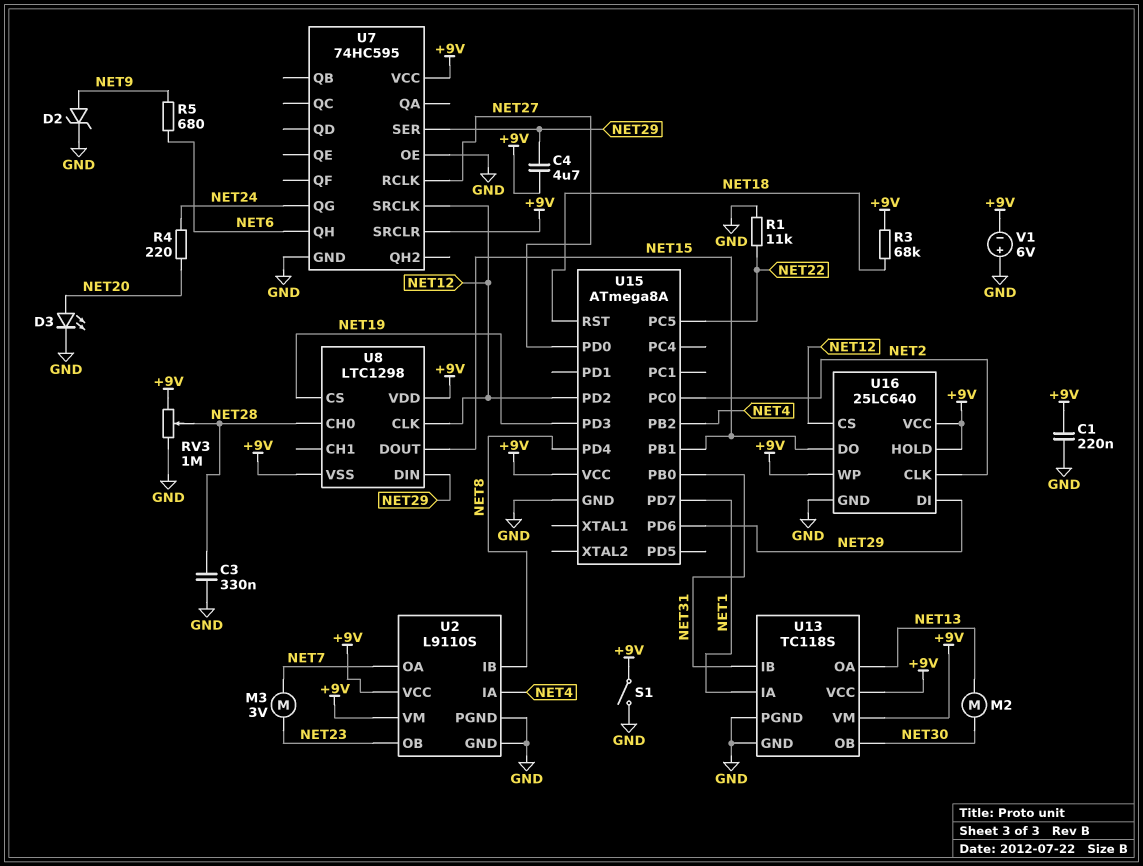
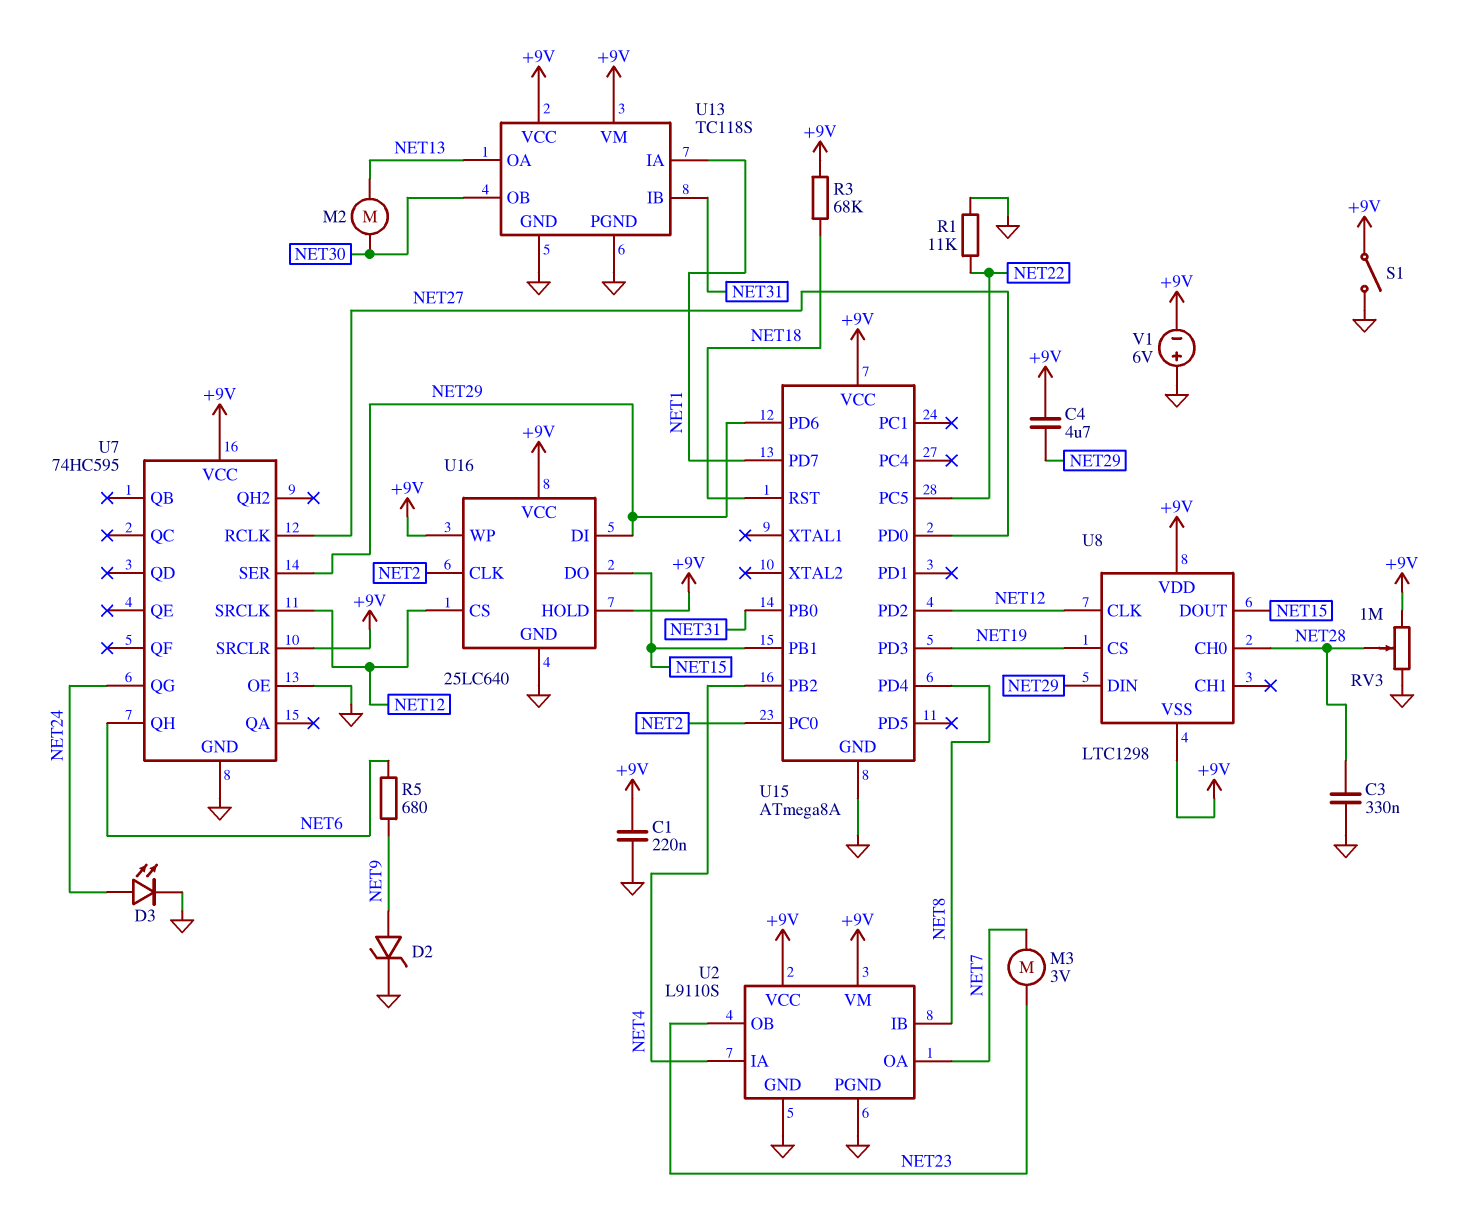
D3: LED (A NET20, K GND) -> LED (A NET24, K GND)
R4: 220 (NET20, NET24) -> none

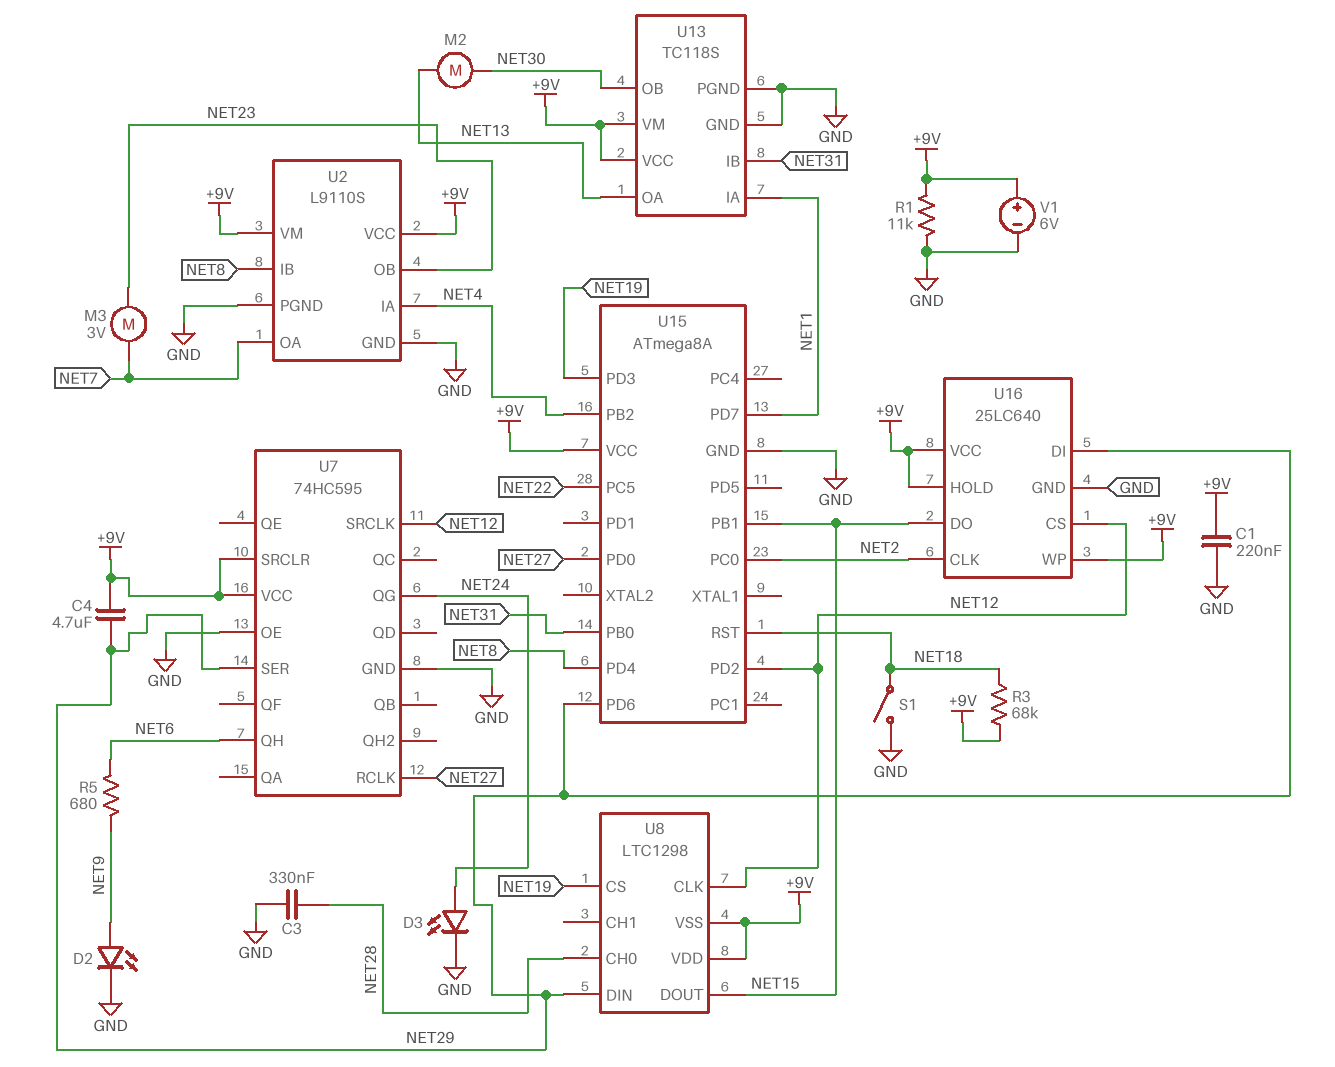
D2: zener (A NET9, K GND) -> LED (A NET9, K GND)
R1: 11k (GND, NET22) -> 11k (+9V, GND)
RV3: 1M (+9V, GND, wiper NET28) -> none
S1: switch (+9V, GND) -> switch (GND, NET18)
V1: 6V (plus GND, minus +9V) -> 6V (plus +9V, minus GND)

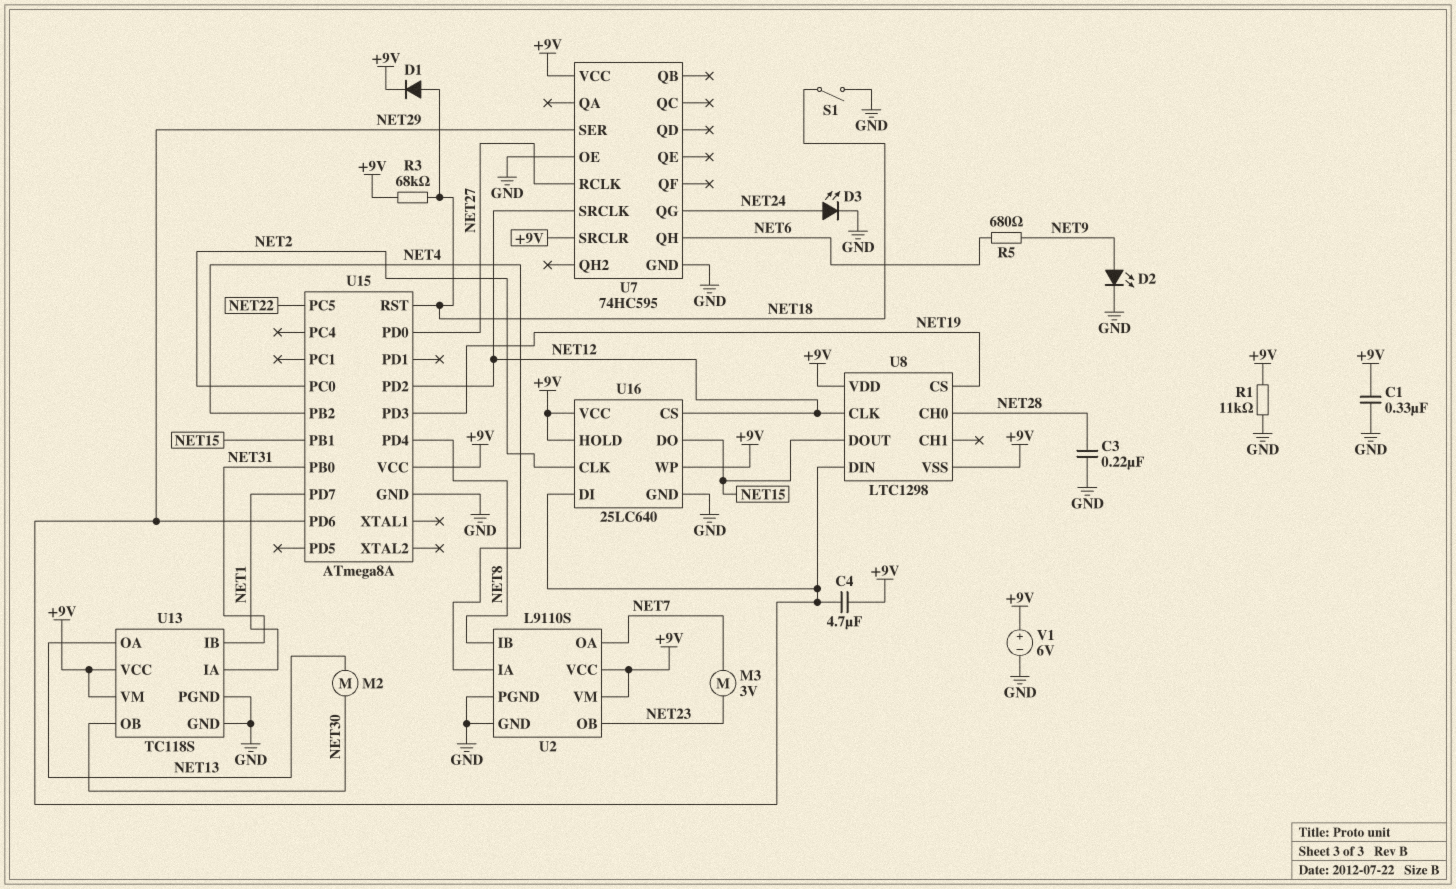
C1: 220nF (+9V, GND) -> 330nF (+9V, GND)
C3: 330nF (GND, NET28) -> 220nF (GND, NET28)
D1: none -> diode (A NET18, K +9V)

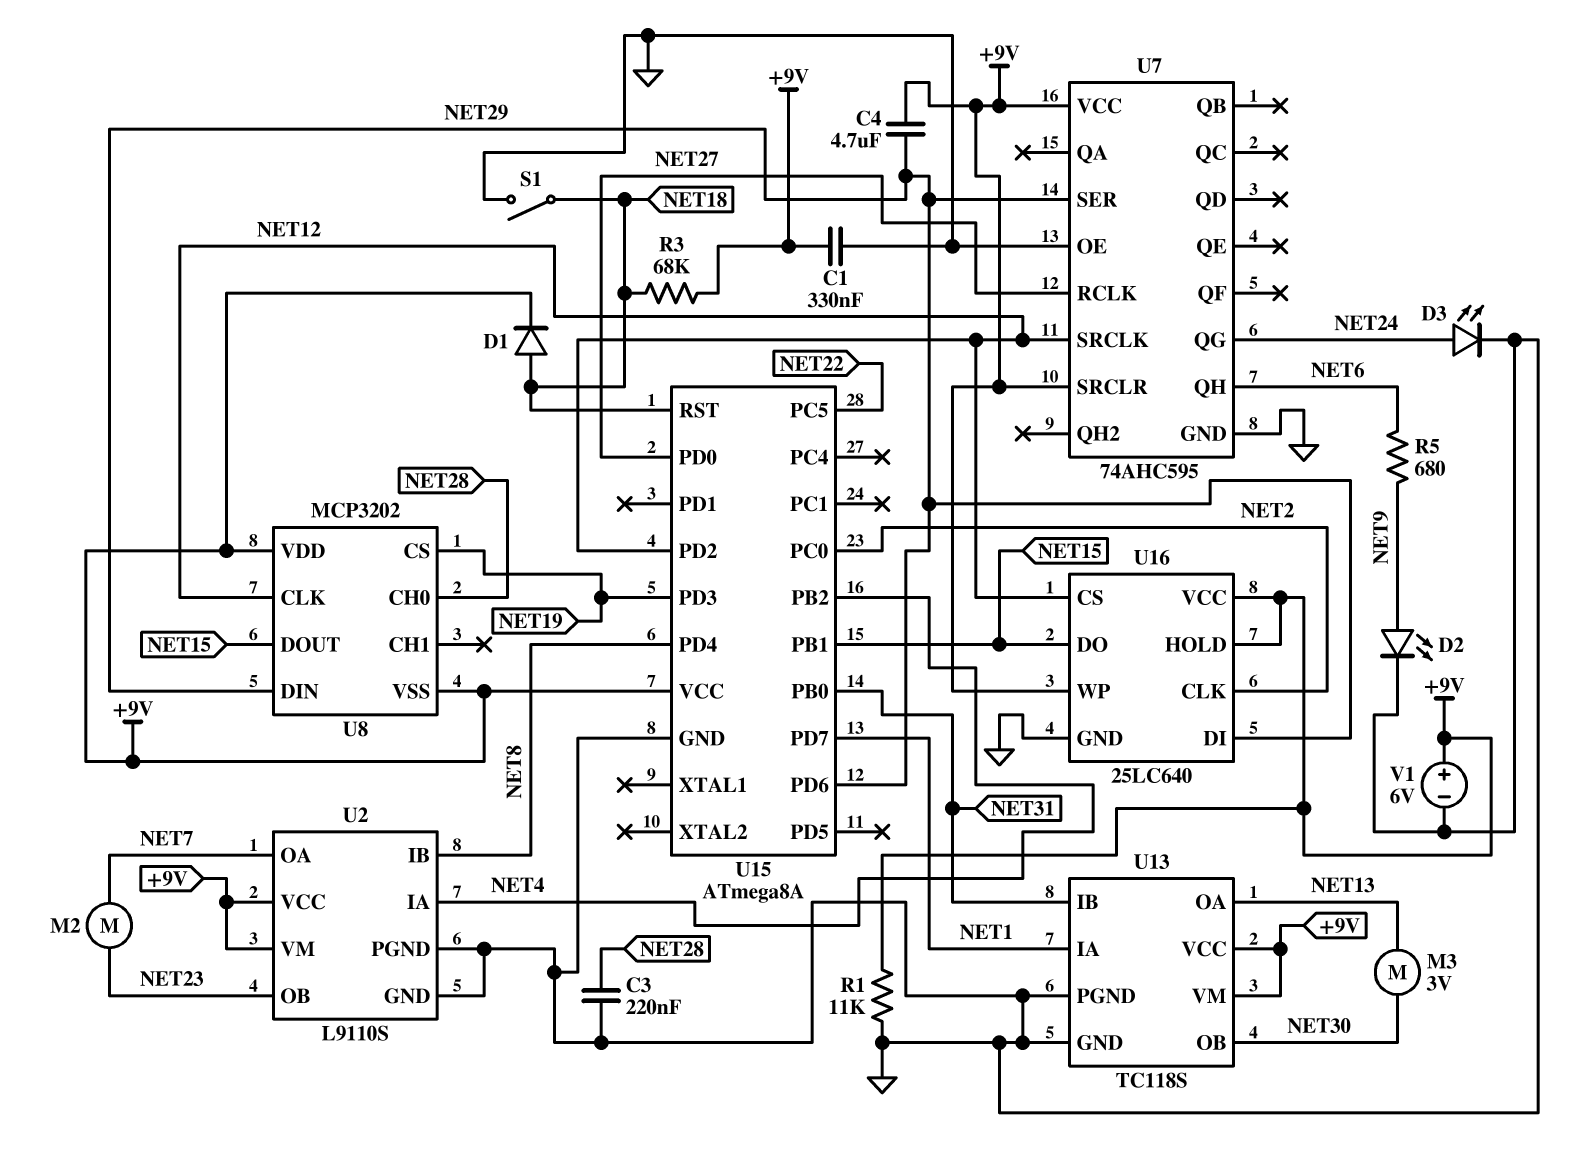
M2: motor (NET13, NET30) -> motor (NET7, NET23)
M3: motor 3V (NET7, NET23) -> motor 3V (NET13, NET30)
U7: 74HC595 -> 74AHC595
U8: LTC1298 -> MCP3202

